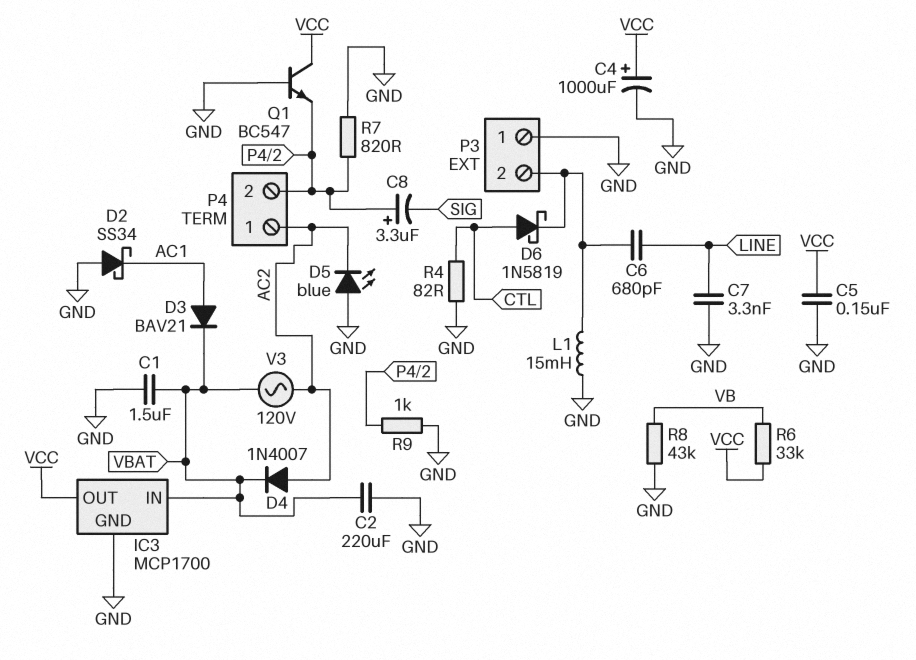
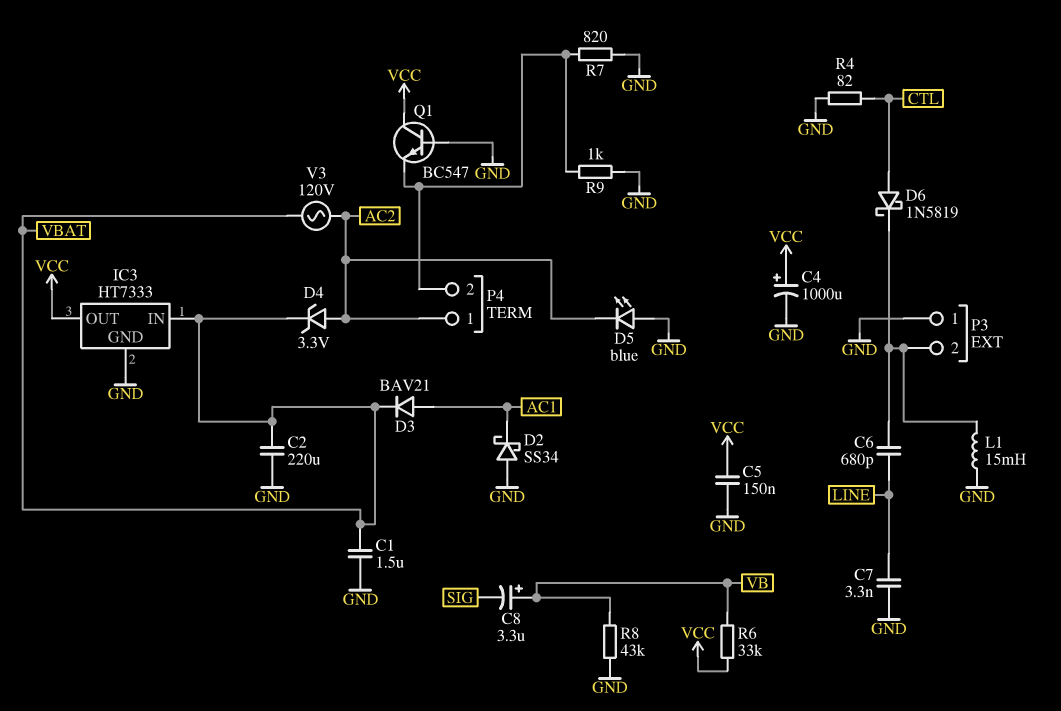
C8: 3.3uF (plus P4/2, minus SIG) -> 3.3uF (plus VB, minus SIG)
D4: diode 1N4007 (A AC2, K VBAT) -> zener 3.3V (A AC2, K VBAT)
IC3: MCP1700 -> HT7333

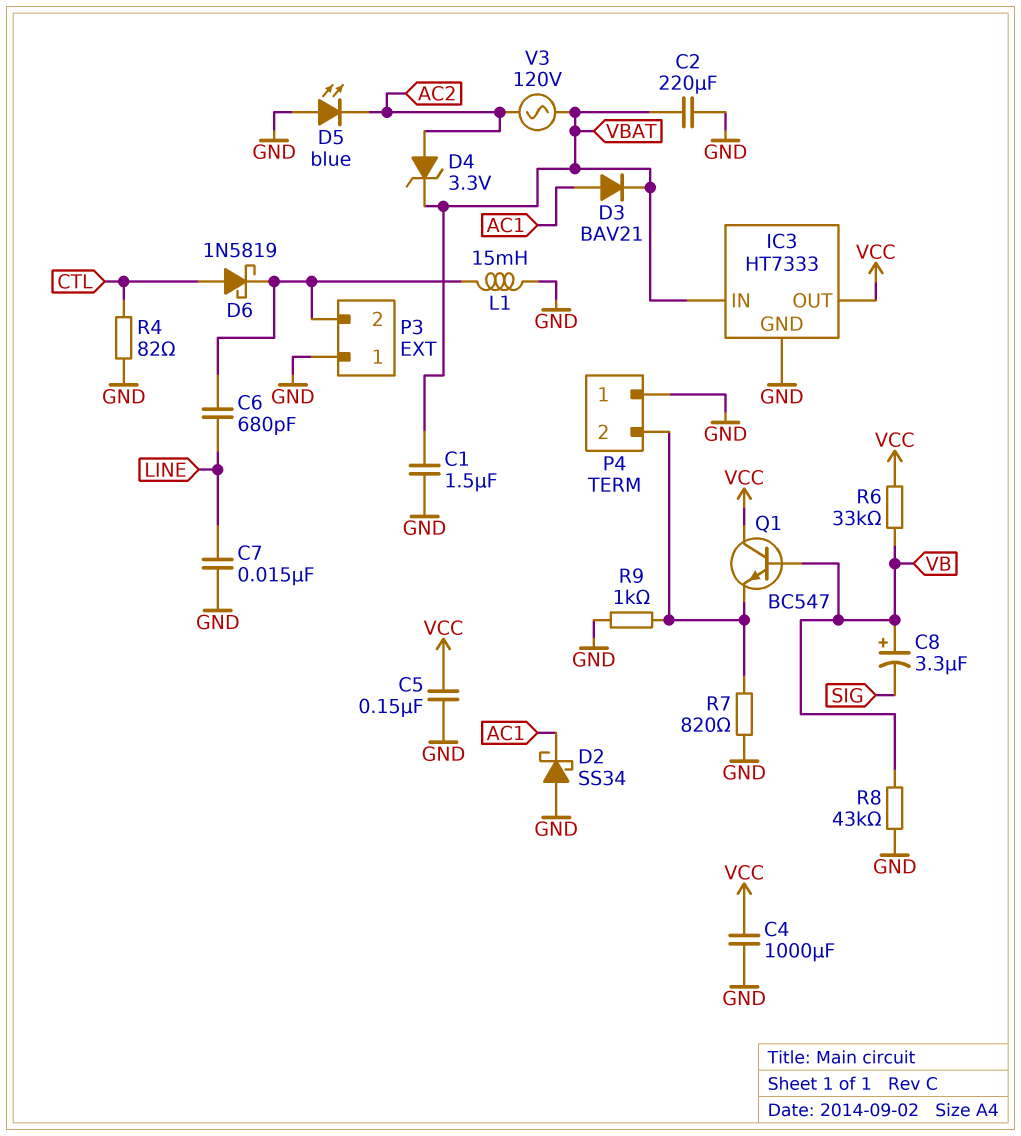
C4: 1000uF (plus VCC, minus GND) -> 1000uF (GND, VCC)
C7: 3.3nF (GND, LINE) -> 15nF (GND, LINE)
P4 pin 1: AC2 -> GND
Q1: NPN BC547 (B GND, C VCC, E P4/2) -> NPN BC547 (B VB, C VCC, E P4/2)

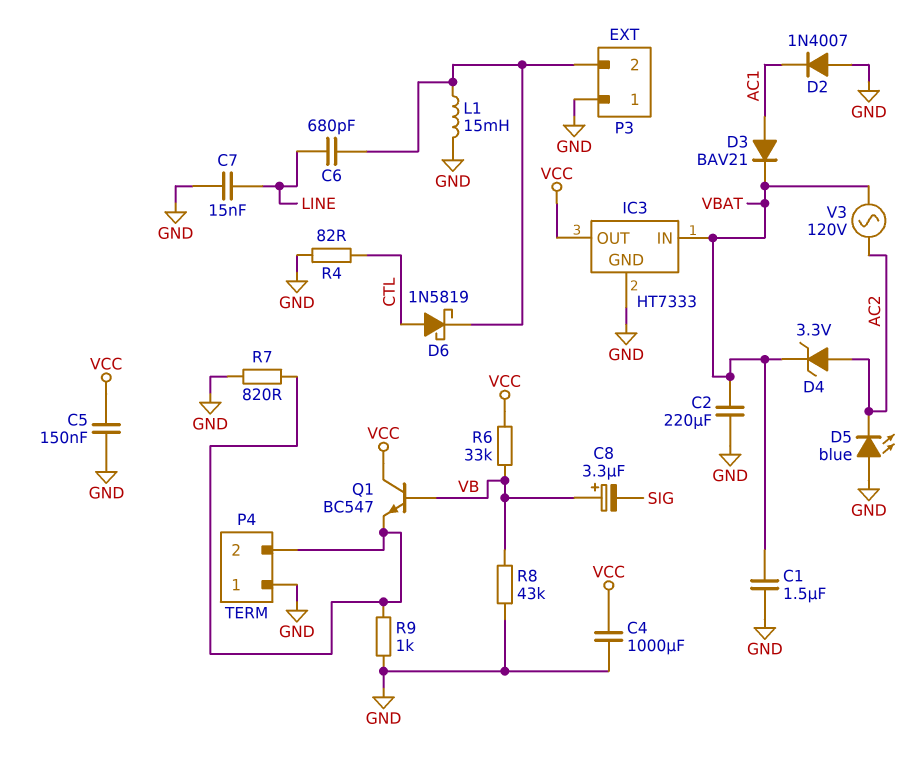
D2: schottky SS34 (A GND, K AC1) -> diode 1N4007 (A GND, K AC1)

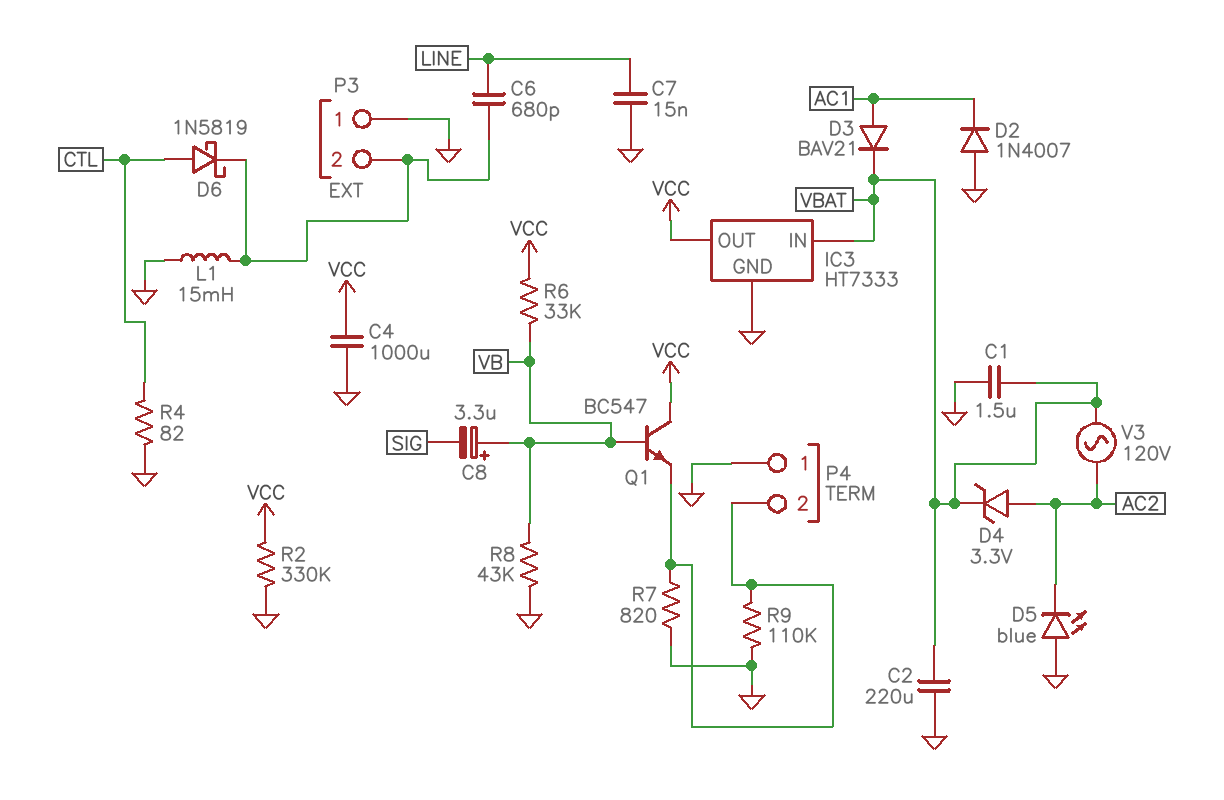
C5: 150nF (GND, VCC) -> none
R2: none -> 330k (GND, VCC)
R9: 1k (GND, P4/2) -> 110k (GND, P4/2)

